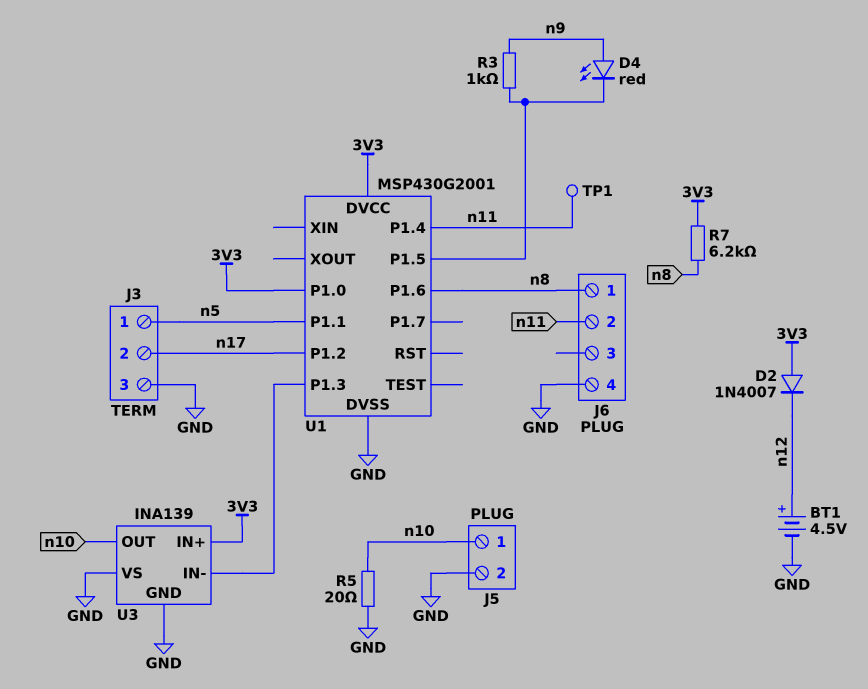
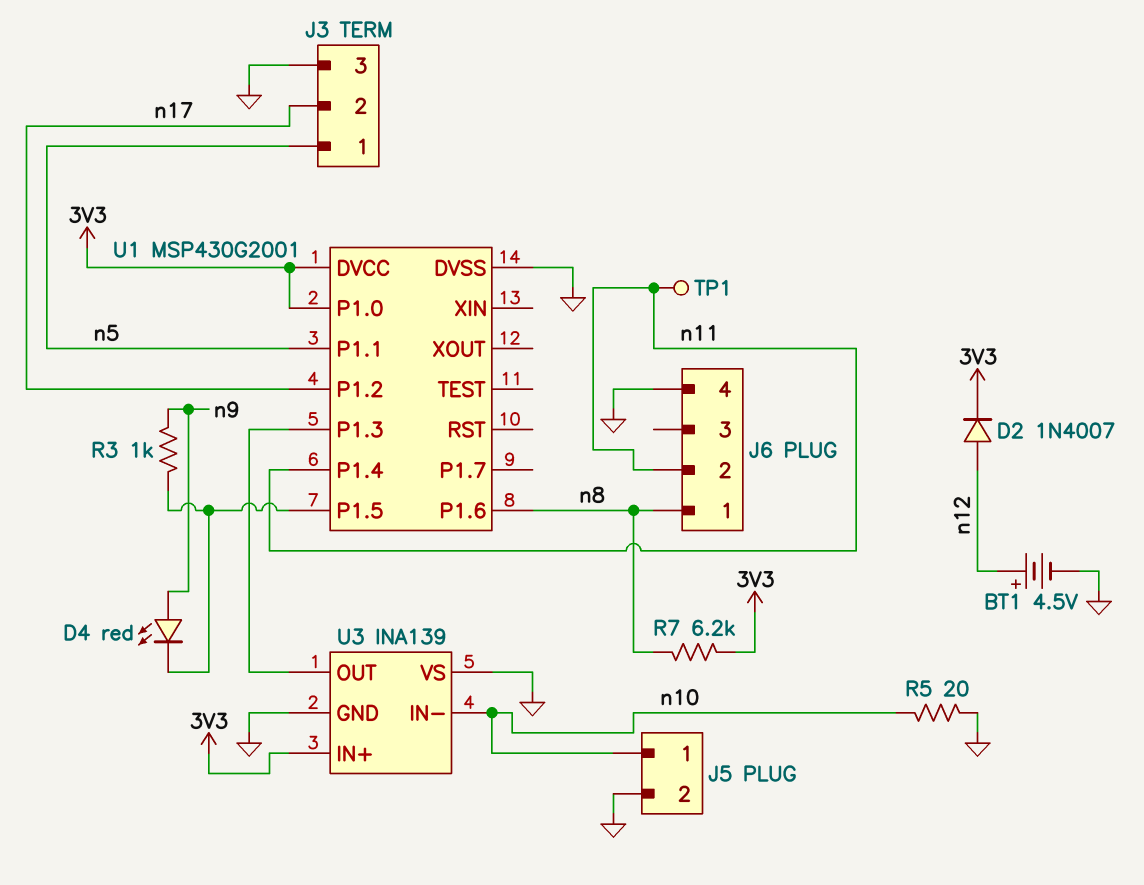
D2: diode 1N4007 (A 3V3, K n12) -> diode 1N4007 (A n12, K 3V3)
U3 pin IN-: U1/P1.3 -> n10
U3 pin OUT: n10 -> U1/P1.3

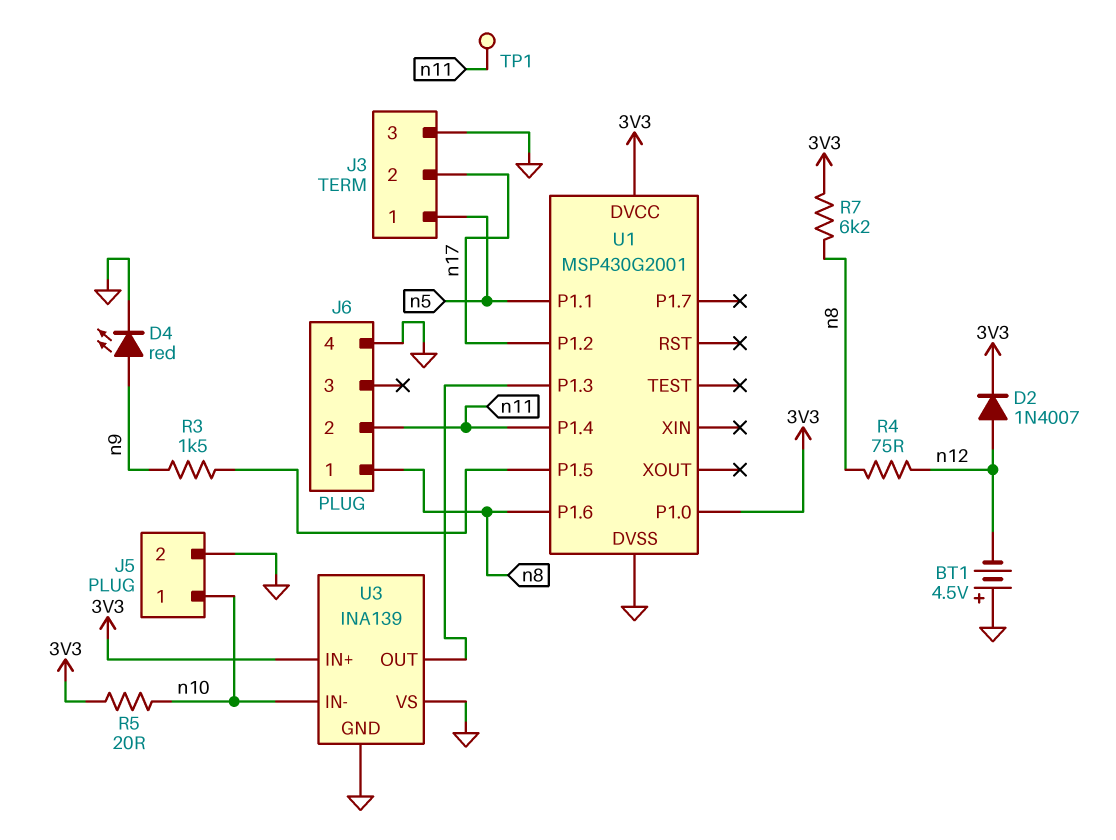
BT1: 4.5V (plus n12, minus GND) -> 4.5V (plus GND, minus n12)
D4: LED red (A n9, K U1/P1.5) -> LED red (A n9, K GND)
R3: 1k (U1/P1.5, n9) -> 1.5k (U1/P1.5, n9)
R4: none -> 75 (n8, n12)
R5: 20 (GND, n10) -> 20 (3V3, n10)

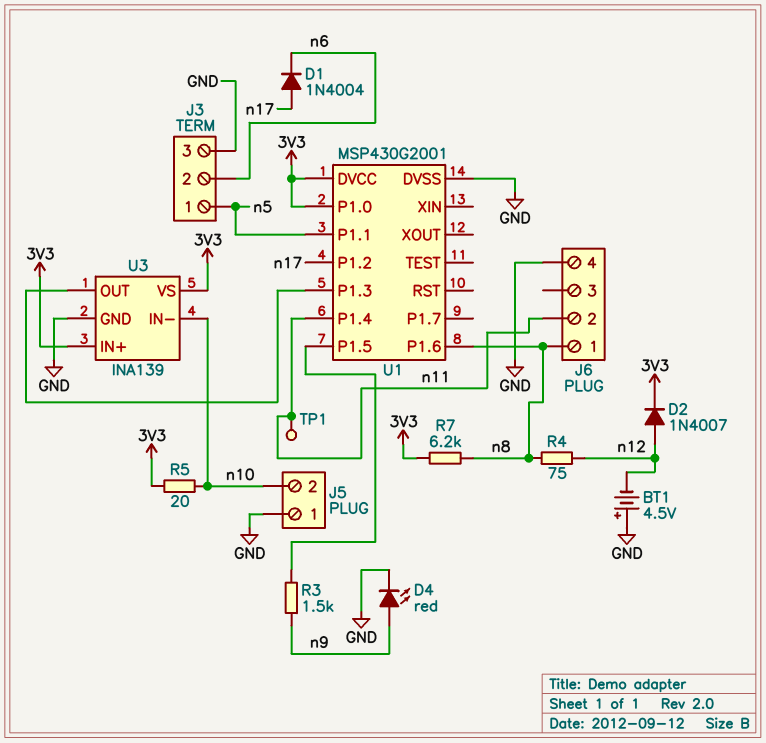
D1: none -> diode 1N4004 (A n17, K n6)
J3 pin 2: n17 -> n6
J5 pin 1: n10 -> GND
J5 pin 2: GND -> n10
U3 pin VS: GND -> 3V3

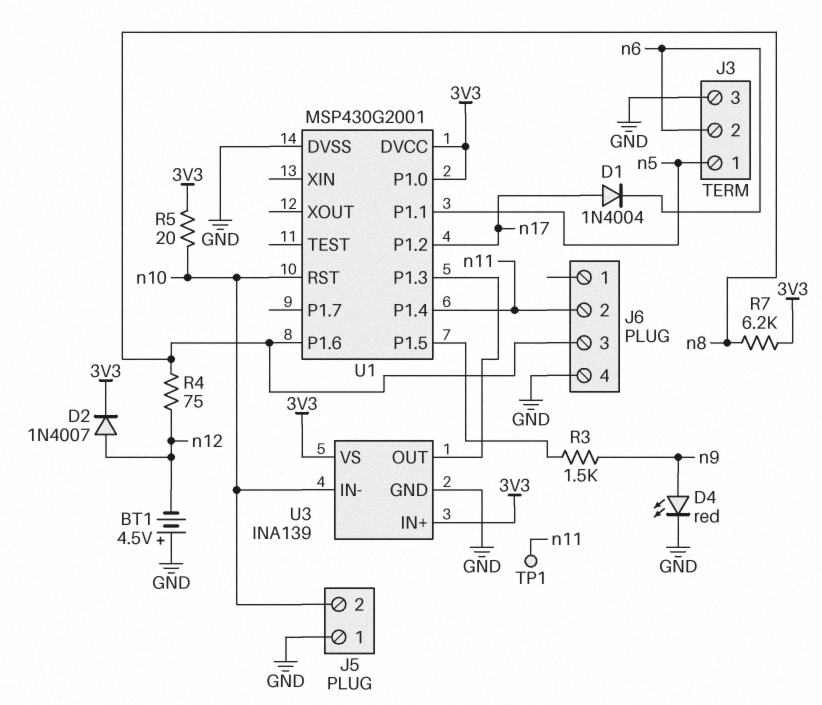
J6 pin 1: n8 -> none
J6 pin 3: none -> n8
U1 pin RST: none -> n10

